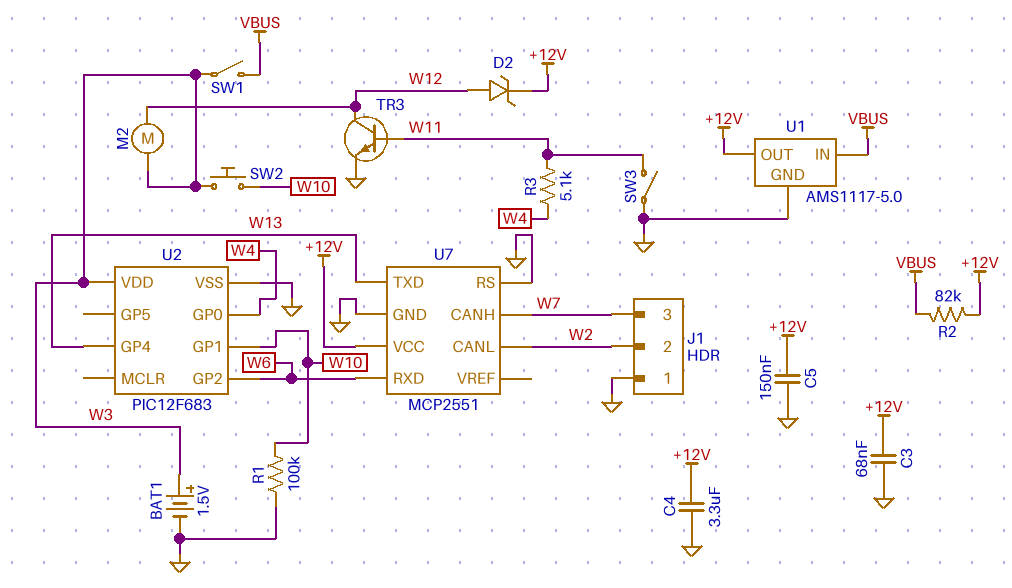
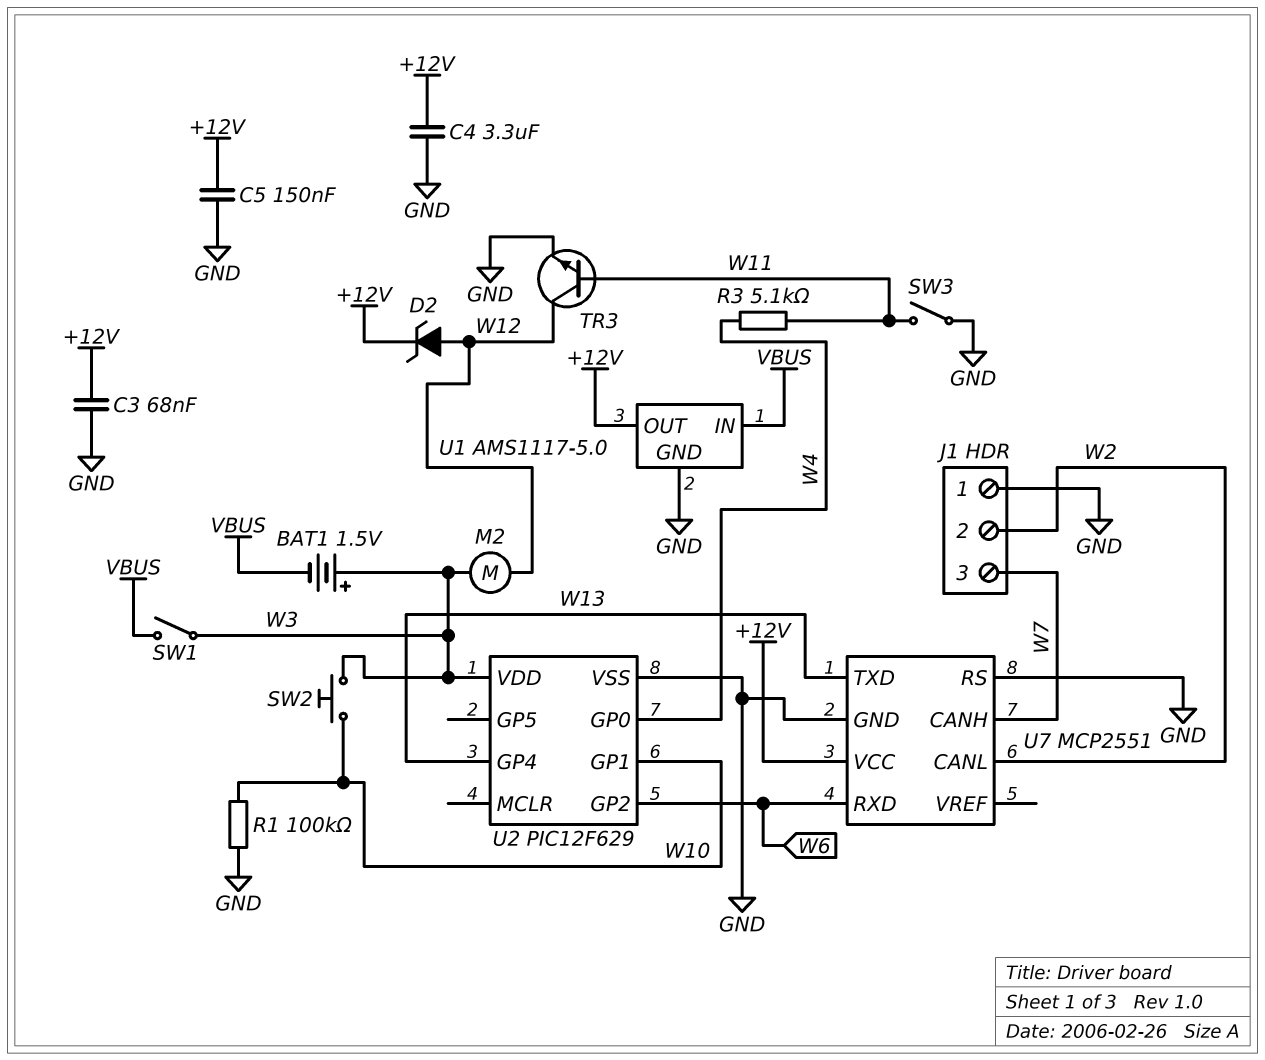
BAT1: 1.5V (plus W3, minus GND) -> 1.5V (plus W3, minus VBUS)
R2: 82k (+12V, VBUS) -> none
U2: PIC12F683 -> PIC12F629

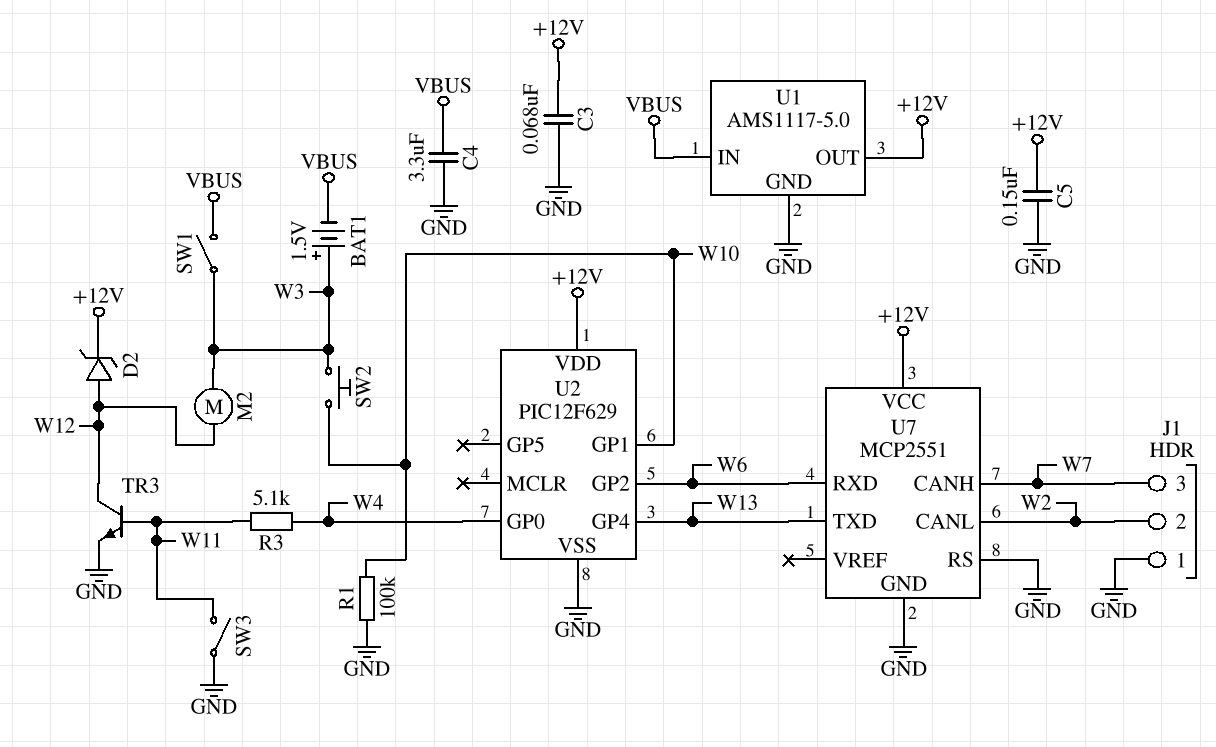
C4: 3.3uF (+12V, GND) -> 3.3uF (GND, VBUS)
U2 pin VDD: W3 -> +12V

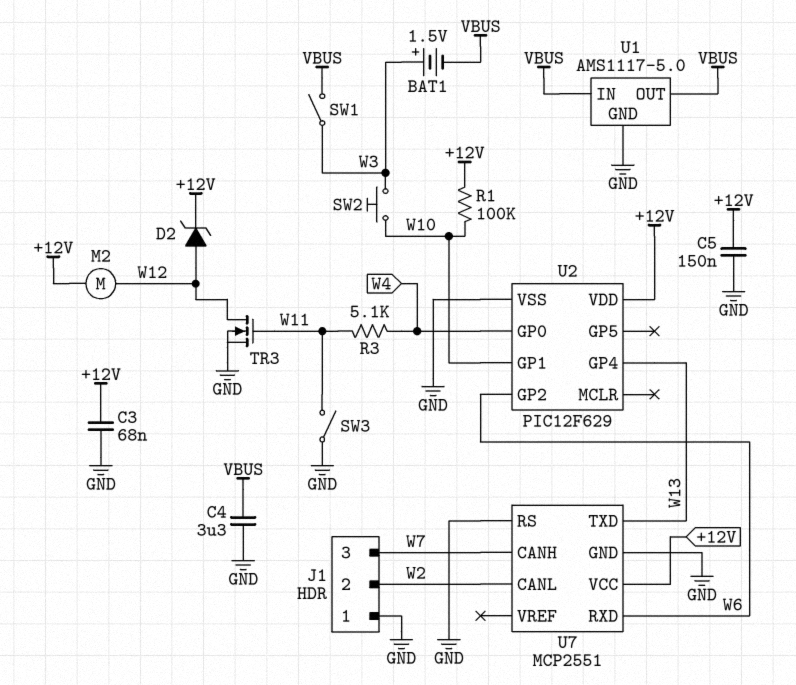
M2: motor (W3, W12) -> motor (+12V, W12)
R1: 100k (GND, W10) -> 100k (+12V, W10)
TR3: NPN (B W11, C W12, E GND) -> NMOS (G W11, D W12, S GND)
U1 pin OUT: +12V -> VBUS

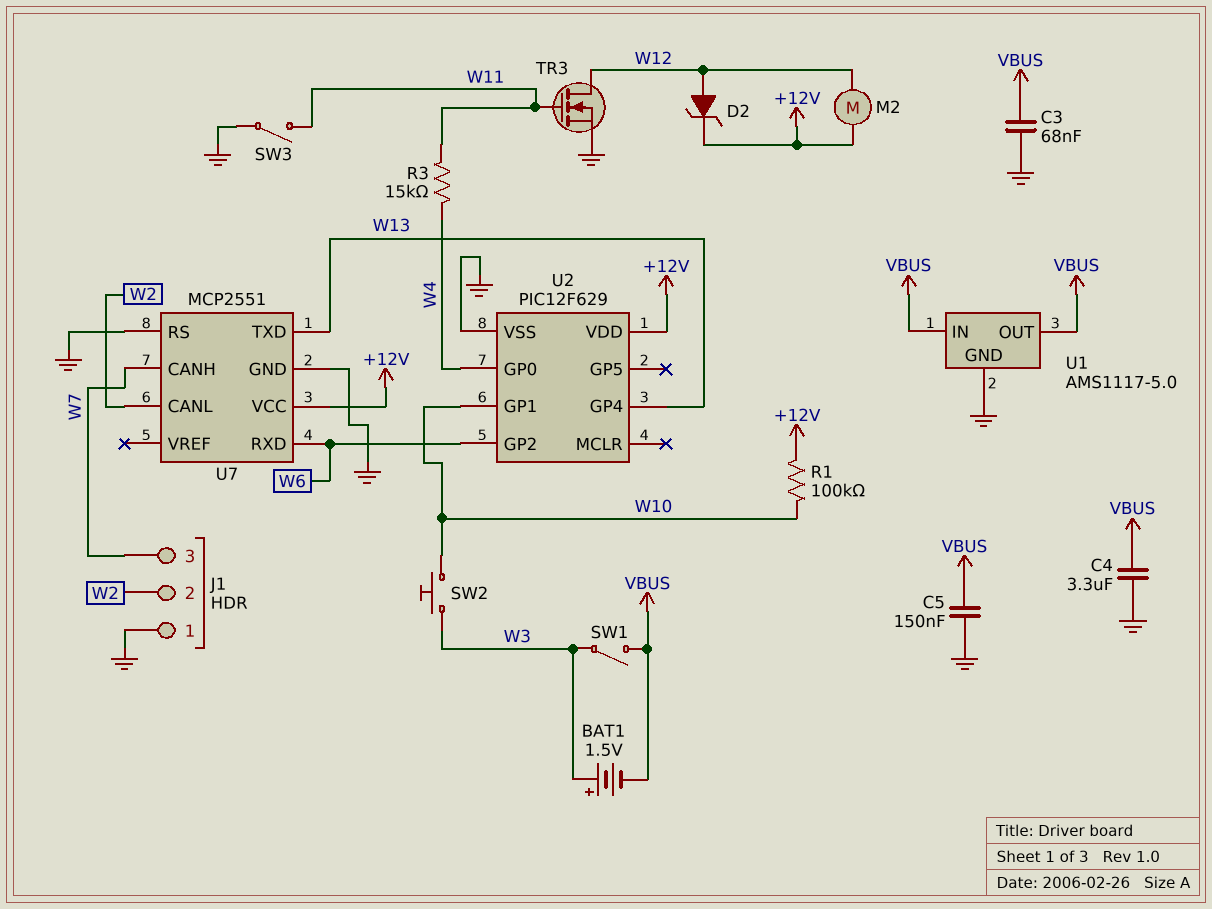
C3: 68nF (+12V, GND) -> 68nF (GND, VBUS)
C5: 150nF (+12V, GND) -> 150nF (GND, VBUS)
R3: 5.1k (W4, W11) -> 15k (W4, W11)

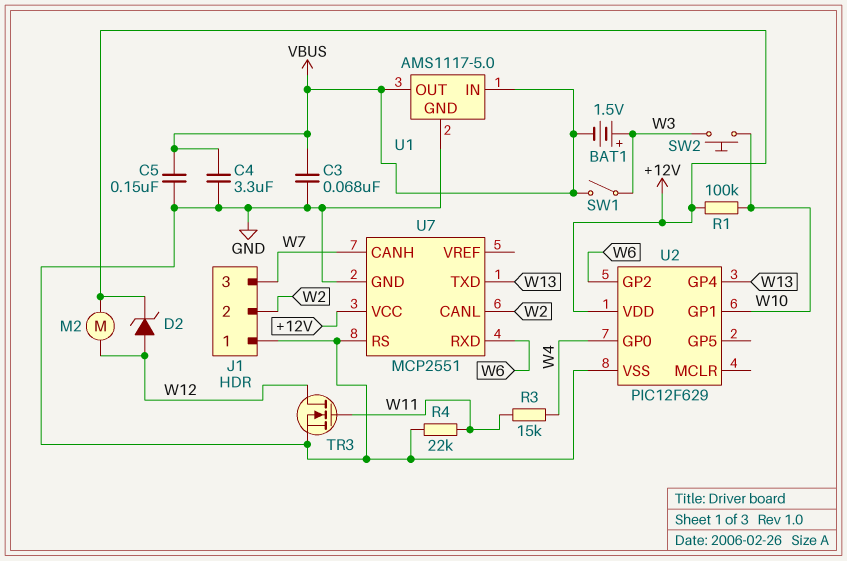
R4: none -> 22k (GND, W11)
SW3: switch (GND, W11) -> none

